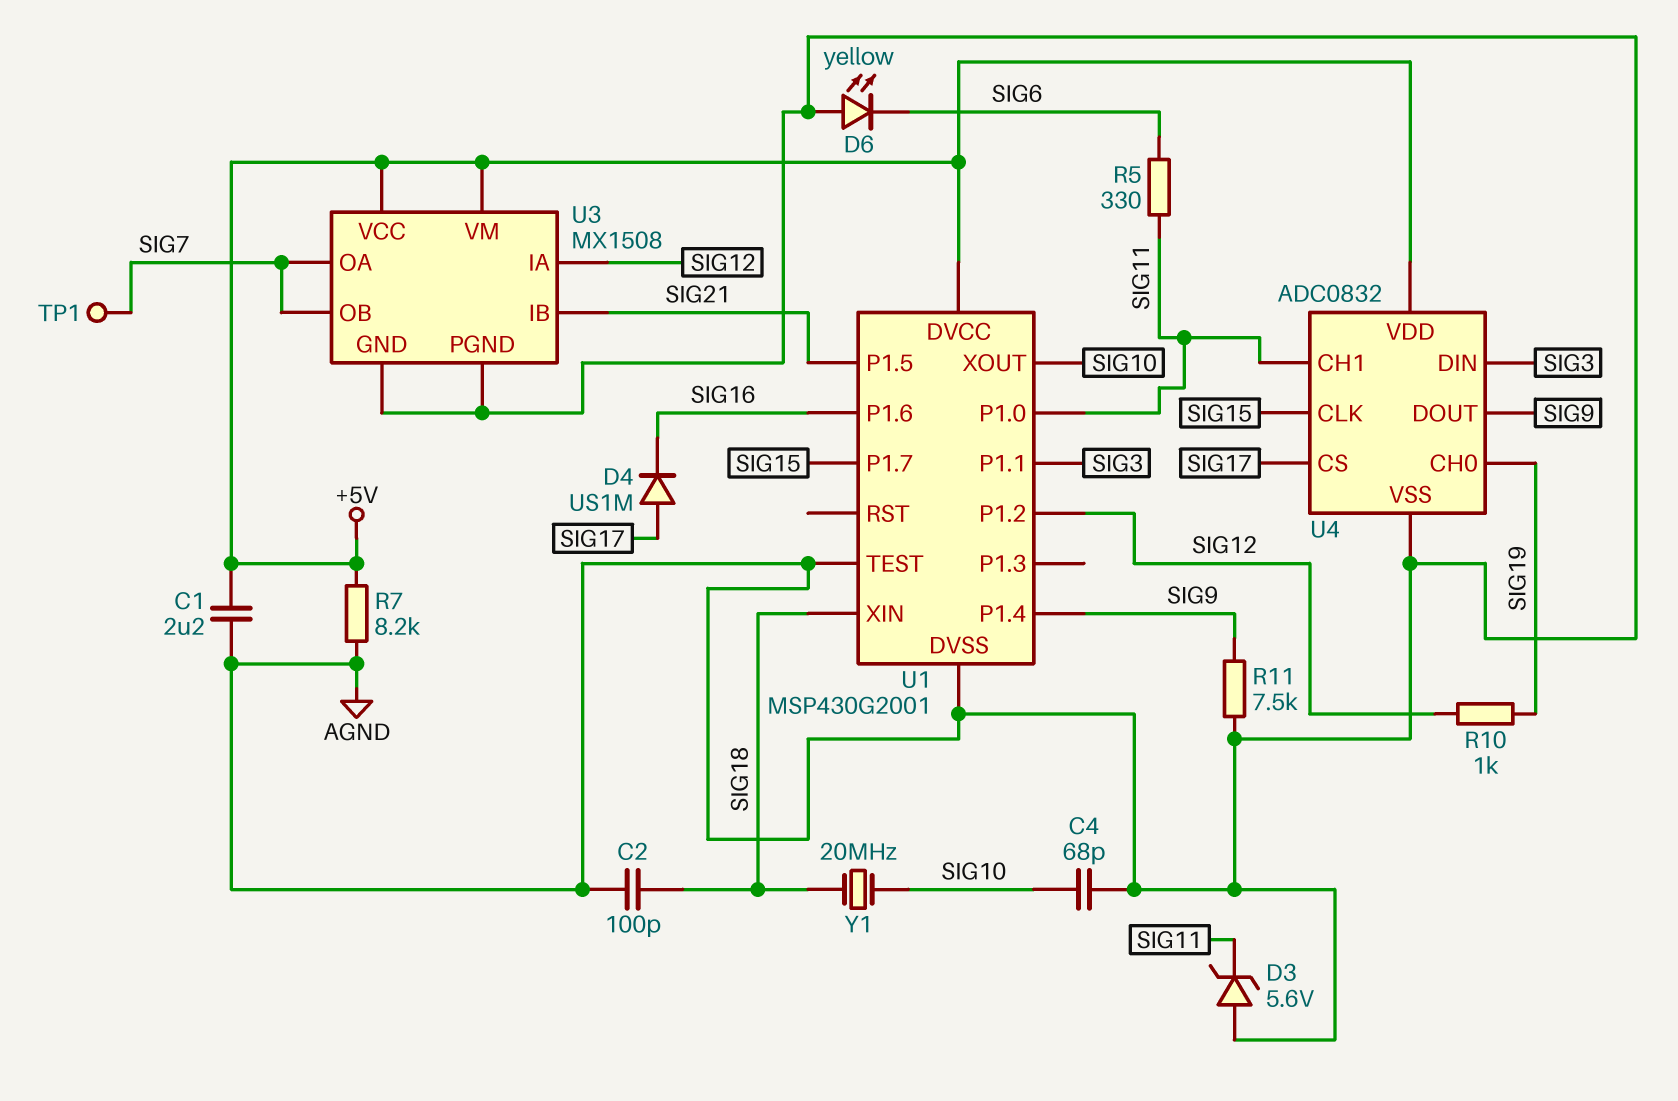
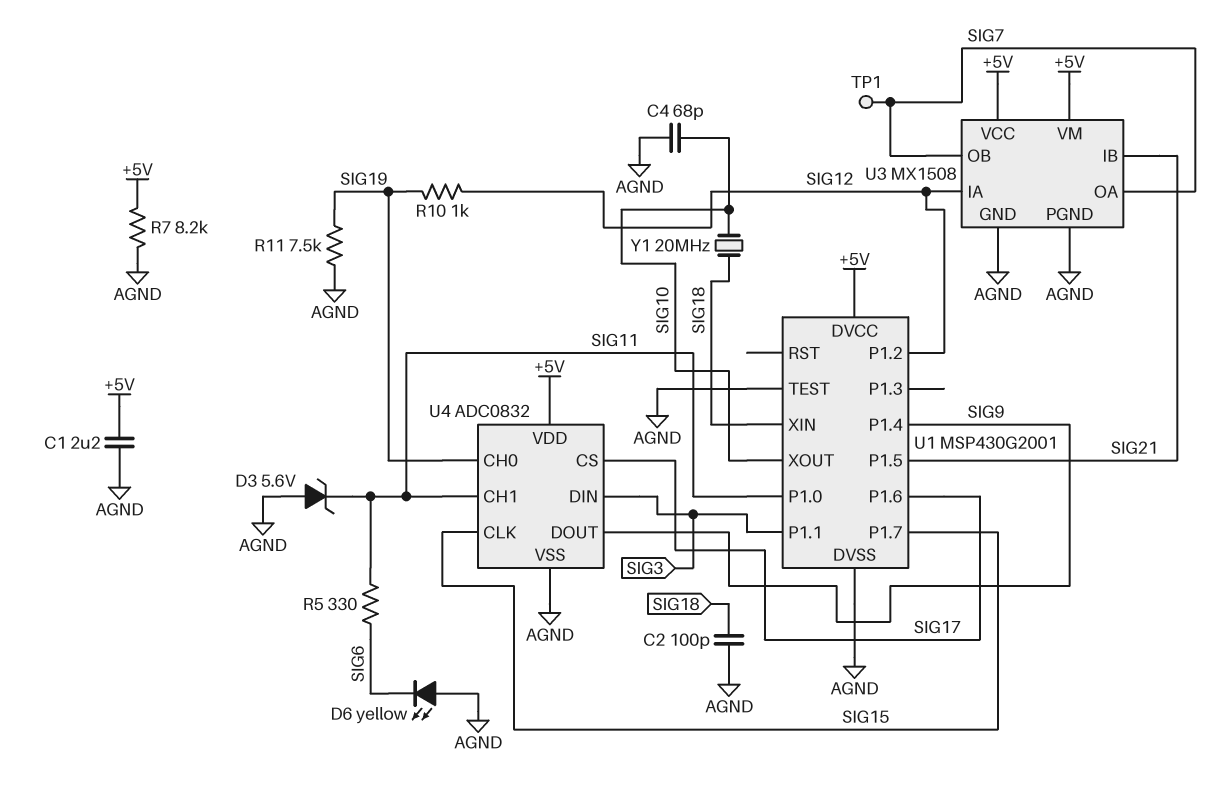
D4: diode US1M (A SIG17, K SIG16) -> none
R11: 7.5k (AGND, SIG9) -> 7.5k (AGND, SIG19)
U1 pin P1.6: SIG16 -> SIG17

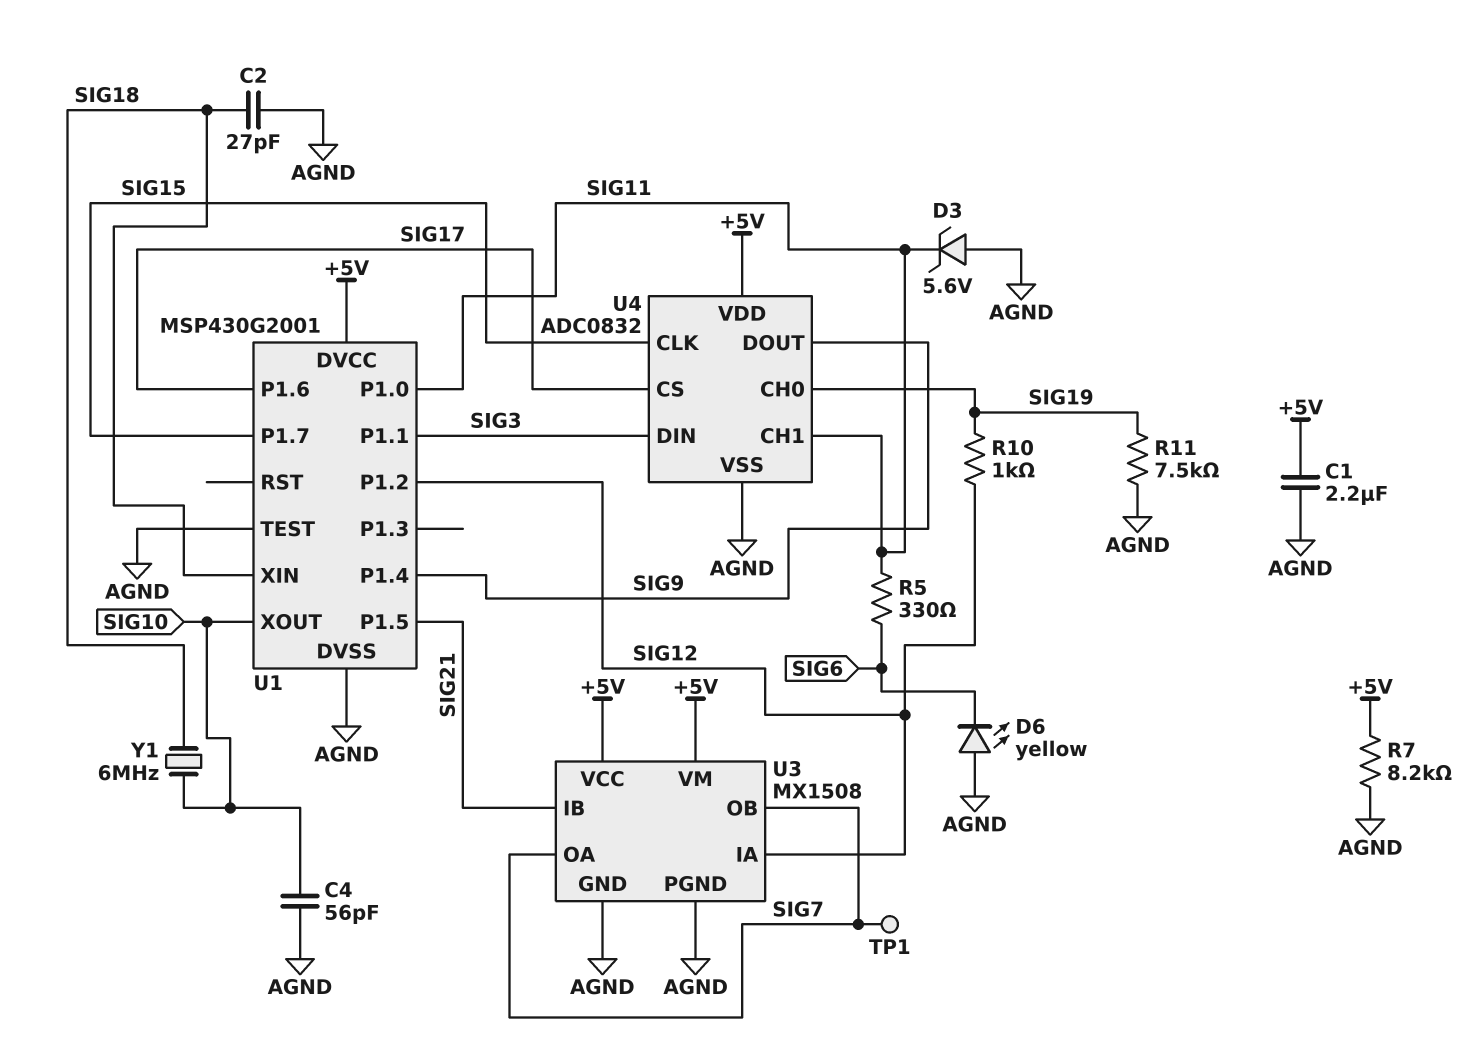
C2: 100pF (AGND, SIG18) -> 27pF (AGND, SIG18)
C4: 68pF (AGND, SIG10) -> 56pF (AGND, SIG10)
Y1: 20MHz (SIG10, SIG18) -> 6MHz (SIG10, SIG18)

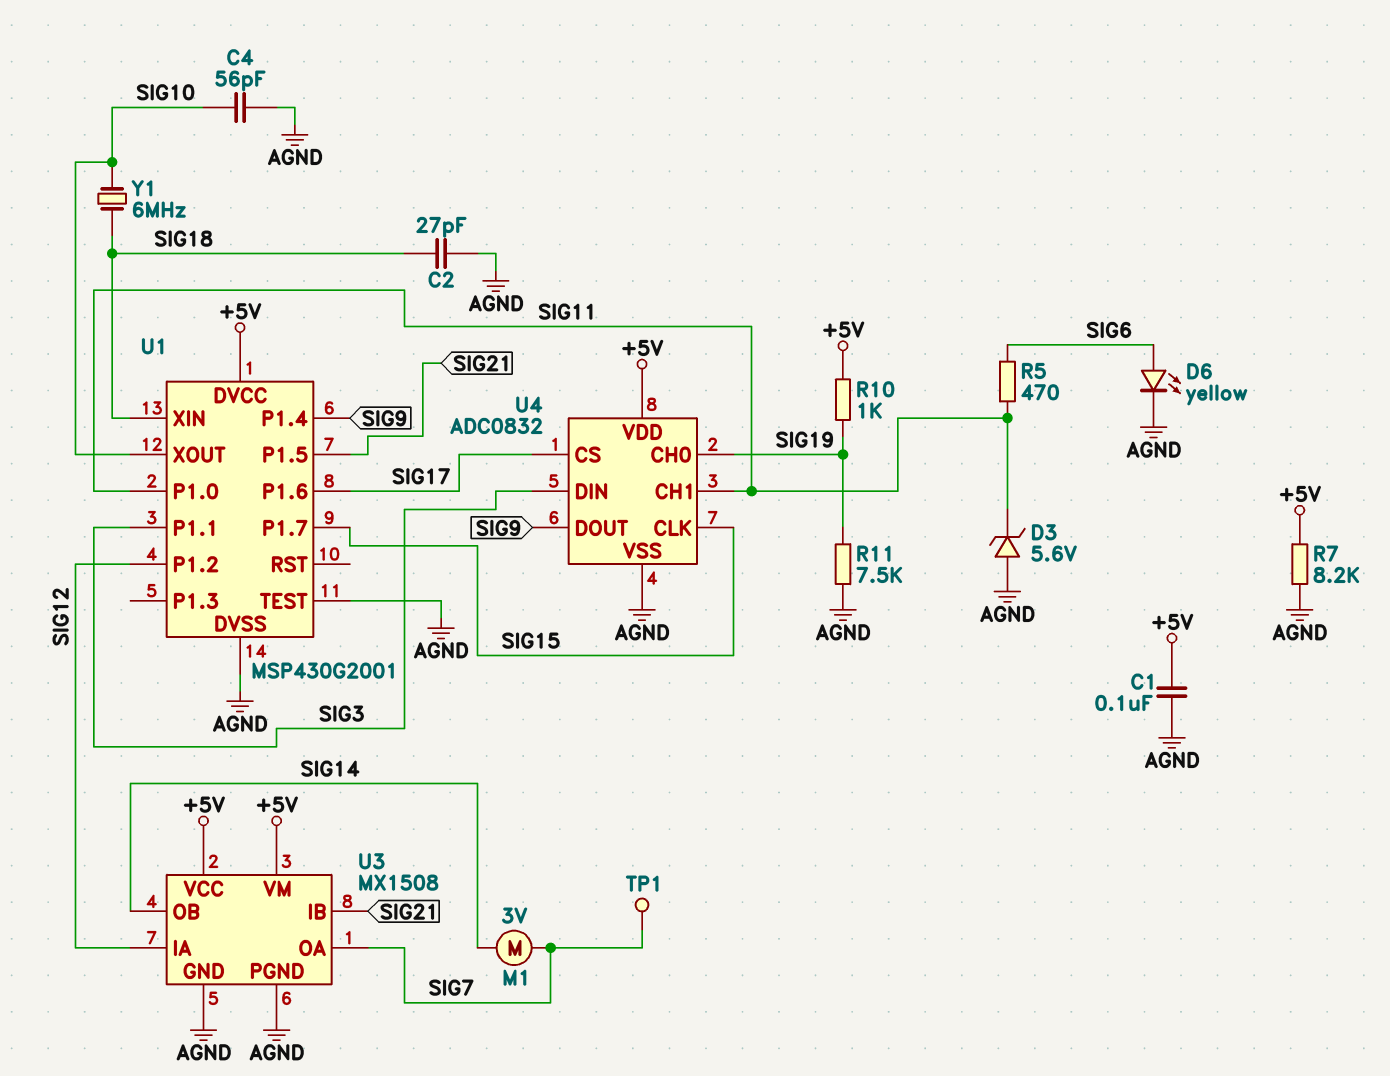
C1: 2.2uF (+5V, AGND) -> 100nF (+5V, AGND)
D6: LED yellow (A AGND, K SIG6) -> LED yellow (A SIG6, K AGND)
M1: none -> motor 3V (SIG7, SIG14)
R5: 330 (SIG6, SIG11) -> 470 (SIG6, SIG11)
R10: 1k (SIG12, SIG19) -> 1k (+5V, SIG19)
U3 pin OB: SIG7 -> SIG14

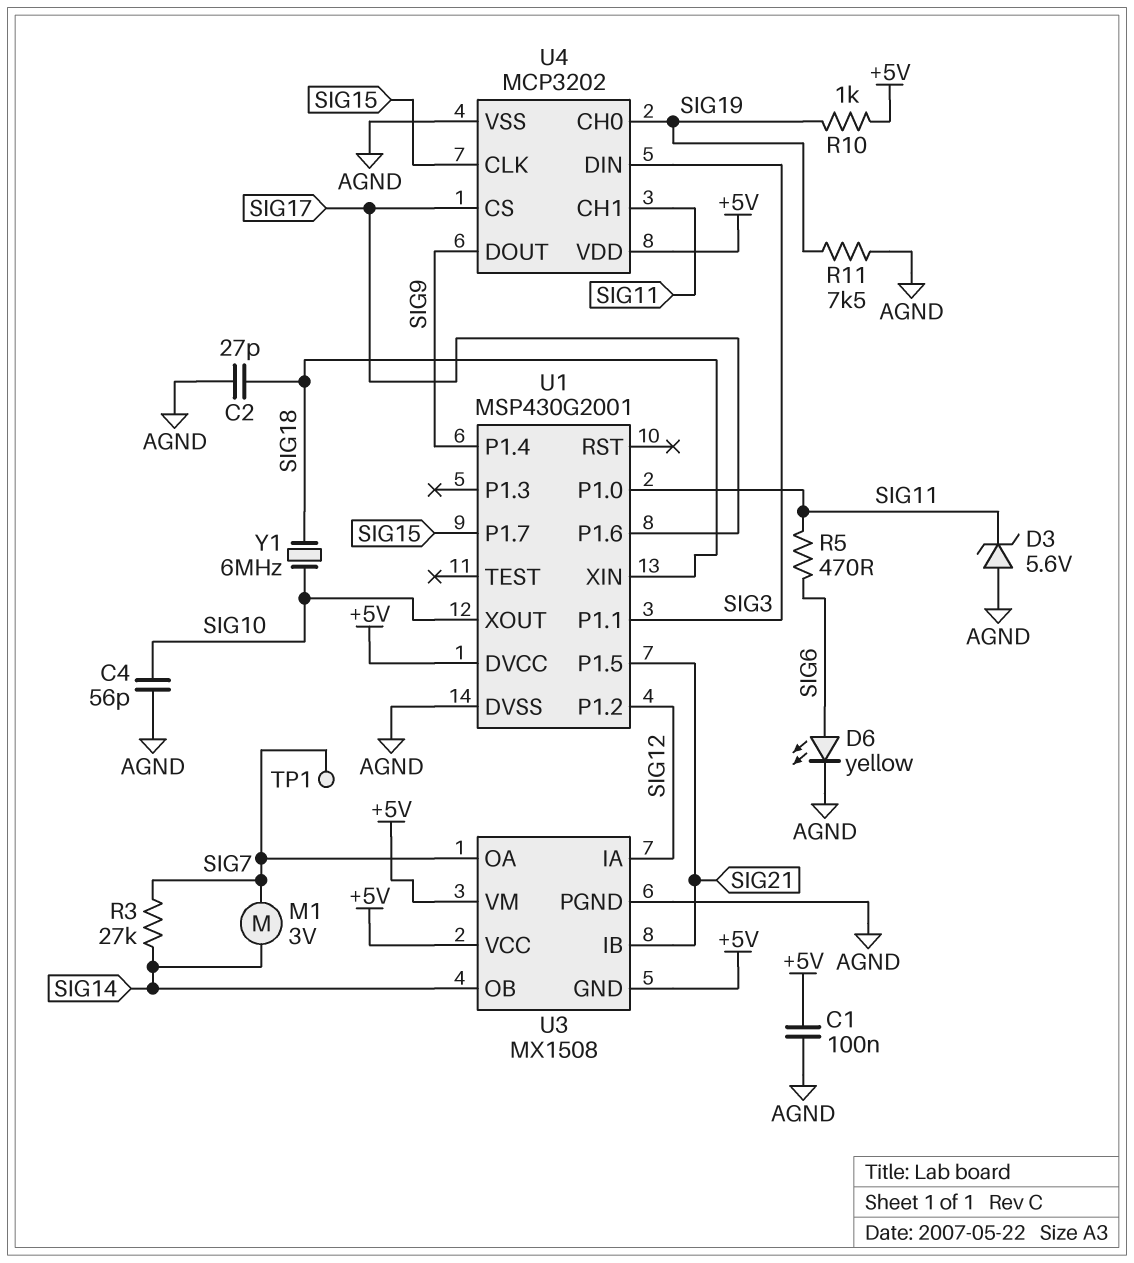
R3: none -> 27k (SIG7, SIG14)
R7: 8.2k (+5V, AGND) -> none
U1 pin TEST: AGND -> none
U3 pin GND: AGND -> +5V
U4: ADC0832 -> MCP3202

